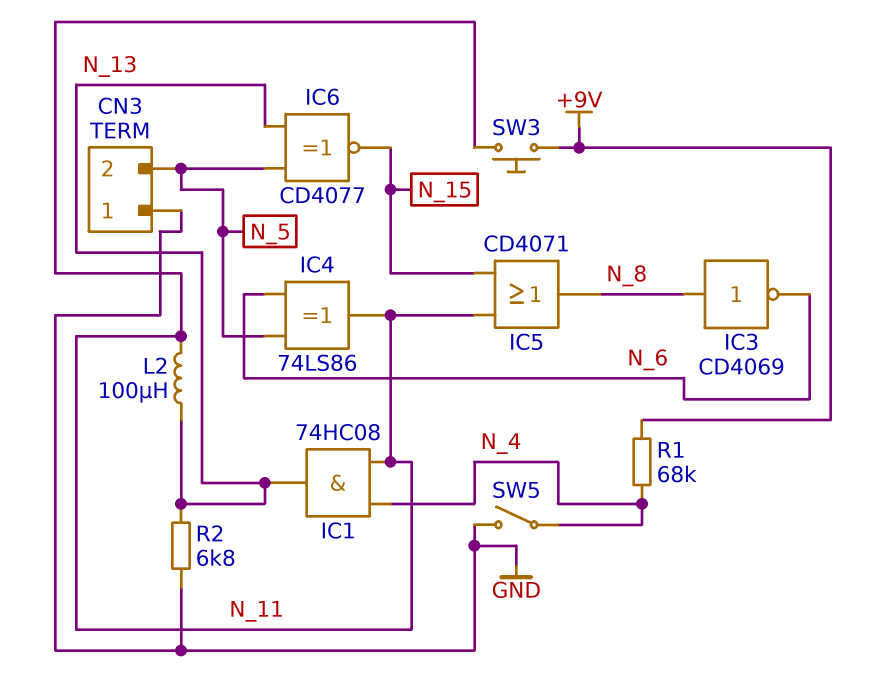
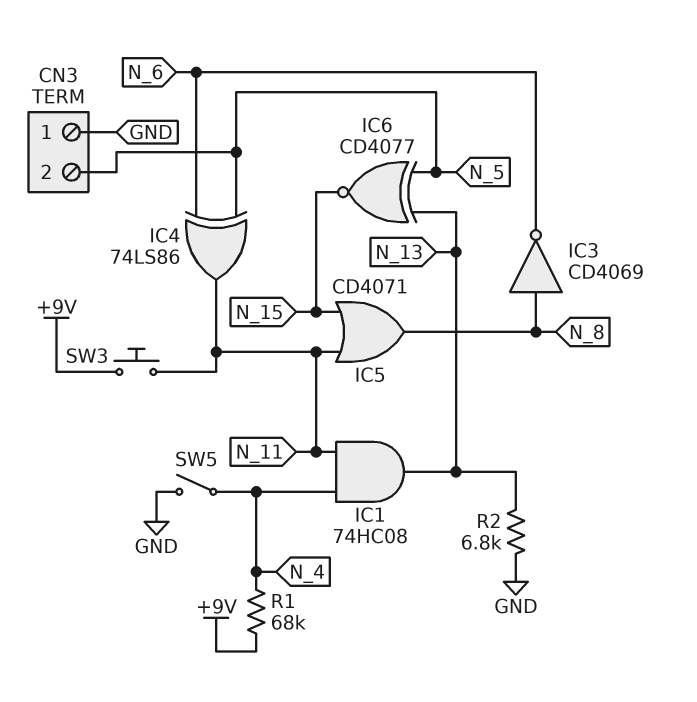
L2: 100uH (N_11, N_13) -> none

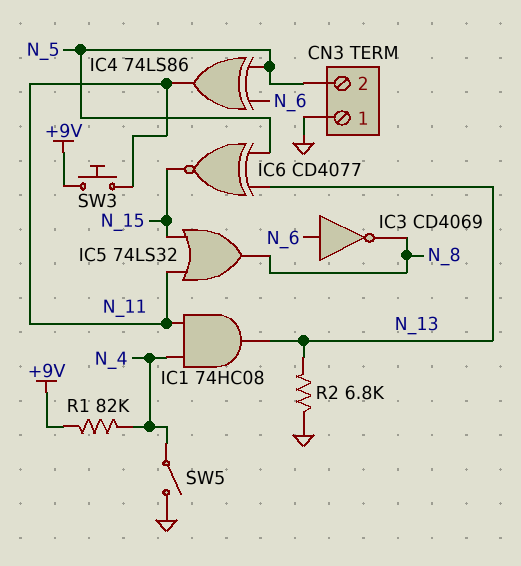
IC3: NOT CD4069 (in N_8, out N_6) -> NOT CD4069 (in N_6, out N_8)
IC5: OR CD4071 (in N_11, in N_15, out N_8) -> OR 74LS32 (in N_11, in N_15, out N_8)
R1: 68k (+9V, N_4) -> 82k (+9V, N_4)

